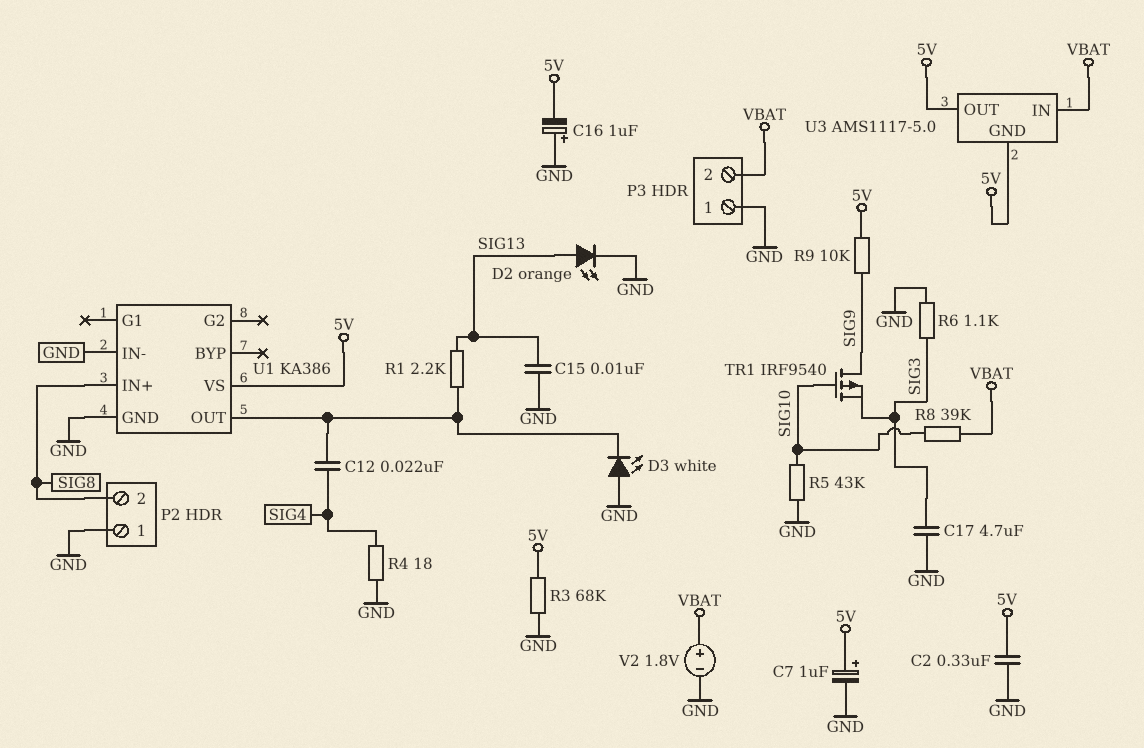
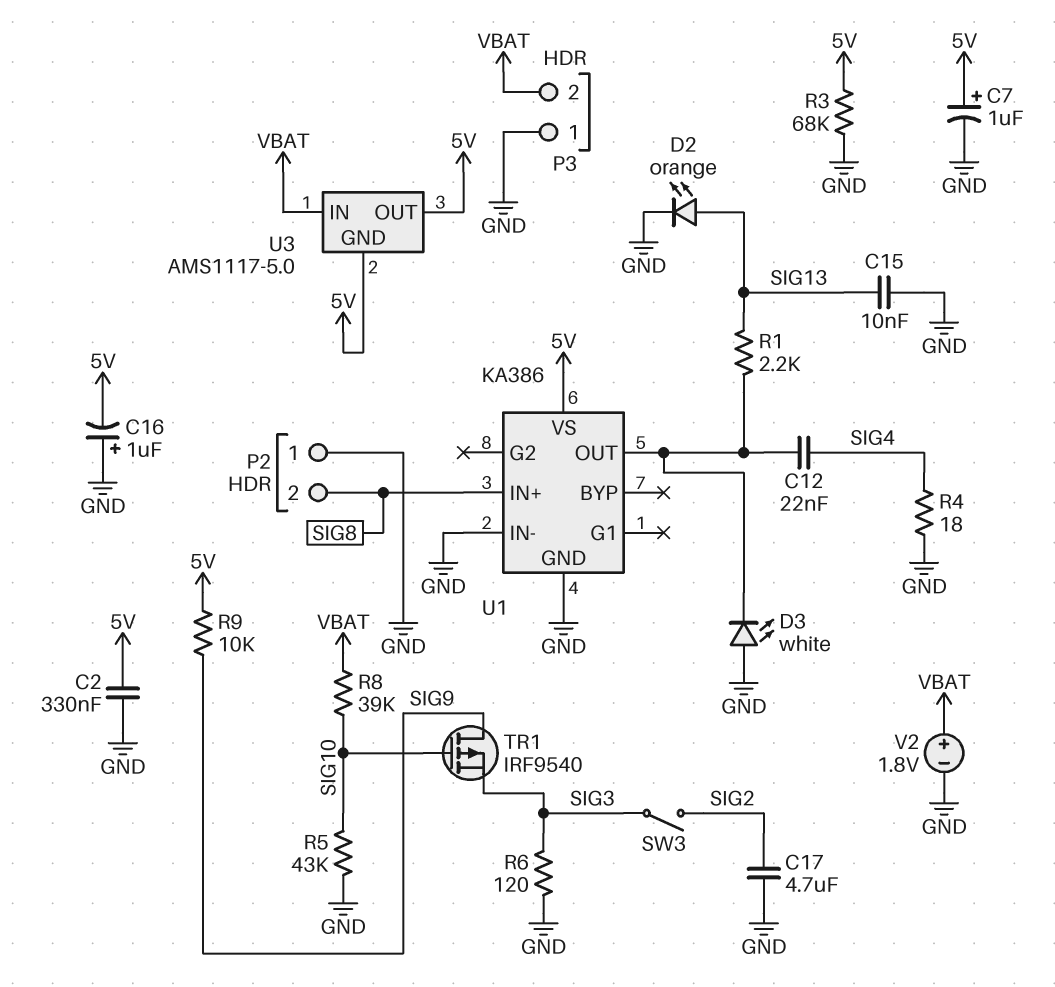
C17: 4.7uF (GND, SIG3) -> 4.7uF (GND, SIG2)
R6: 1.1k (GND, SIG3) -> 120 (GND, SIG3)
SW3: none -> switch (SIG2, SIG3)

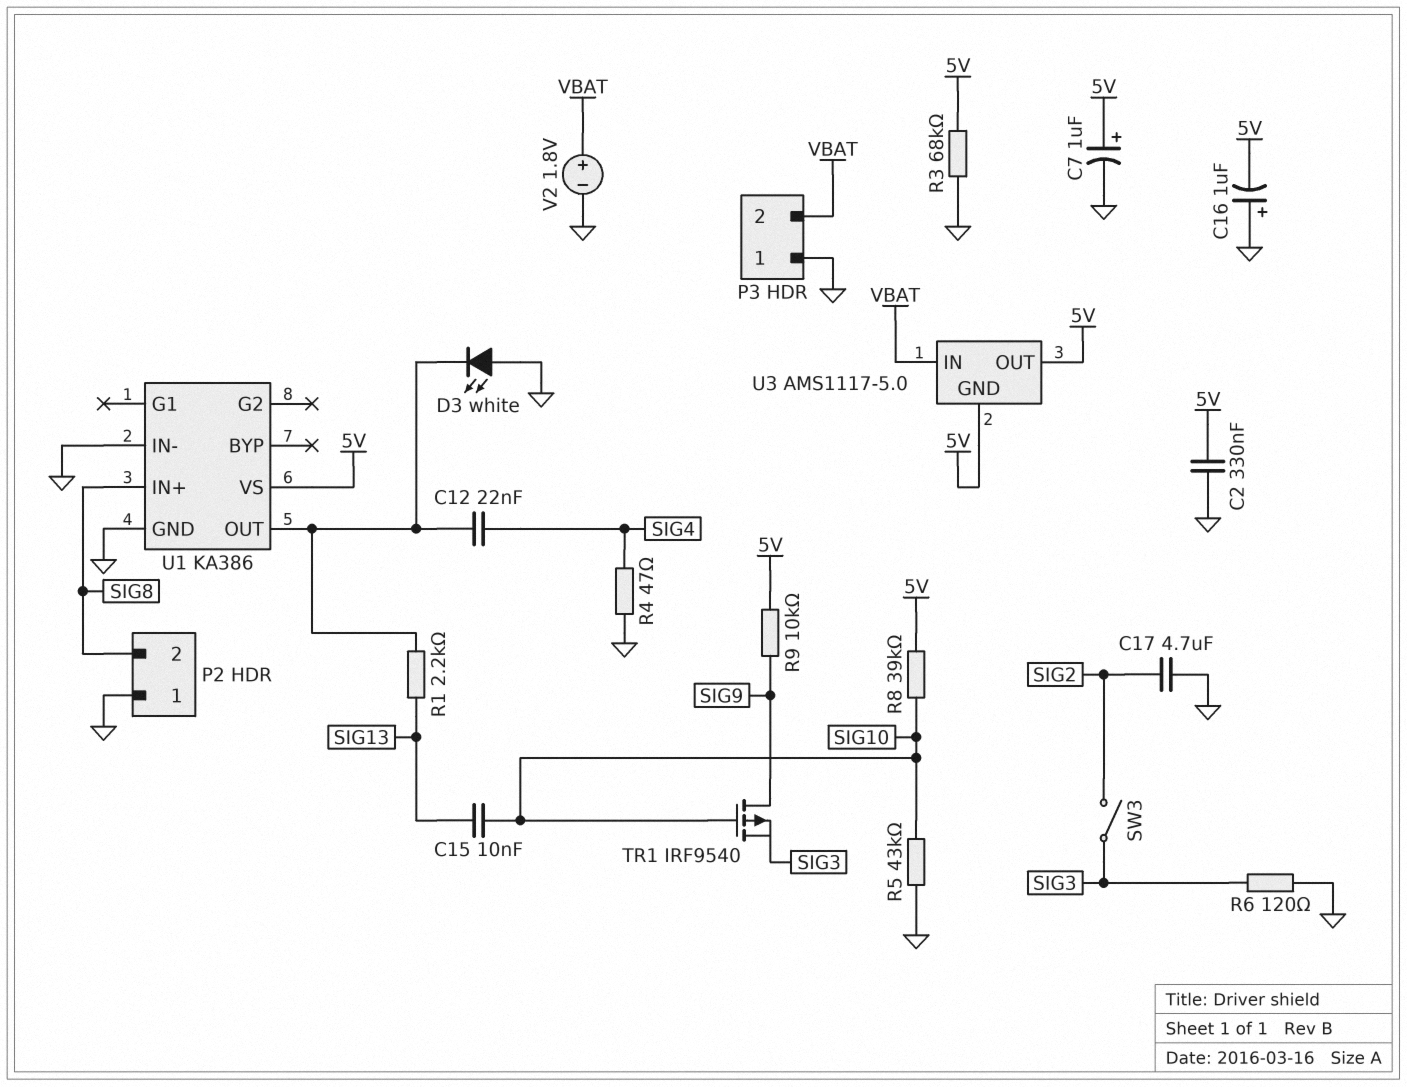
C15: 10nF (GND, SIG13) -> 10nF (SIG10, SIG13)
D2: LED orange (A SIG13, K GND) -> none
R4: 18 (GND, SIG4) -> 47 (GND, SIG4)
R8: 39k (SIG10, VBAT) -> 39k (5V, SIG10)

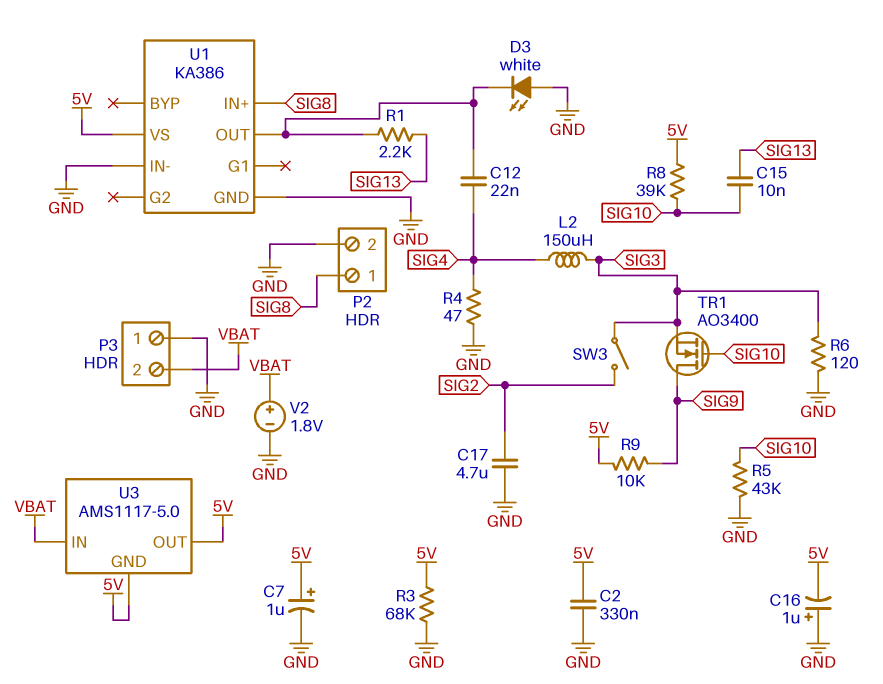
L2: none -> 150uH (SIG3, SIG4)
P2 pin 1: GND -> SIG8
P2 pin 2: SIG8 -> GND
TR1: PMOS IRF9540 (G SIG10, D SIG9, S SIG3) -> NMOS AO3400 (G SIG10, D SIG9, S SIG3)

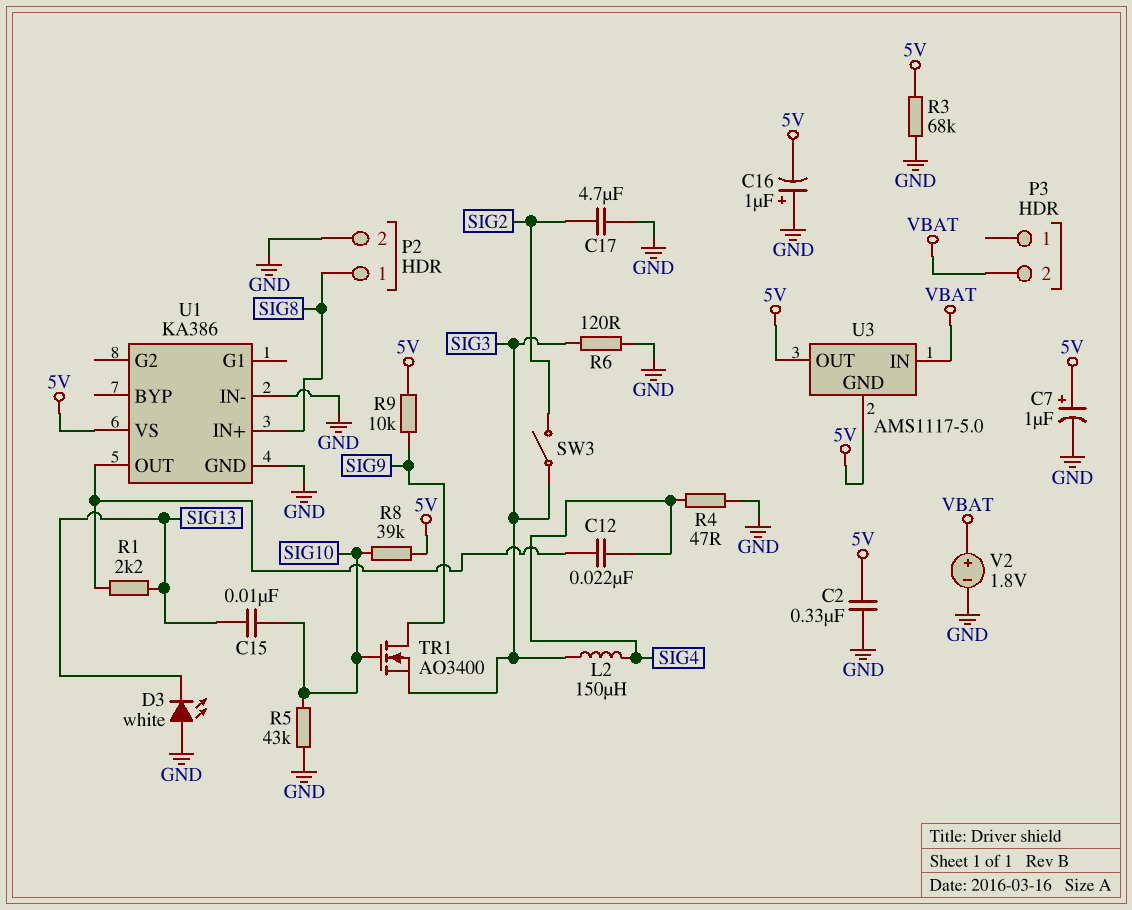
D3: LED white (A GND, K U1/OUT) -> LED white (A GND, K SIG13)
P3 pin 1: GND -> none

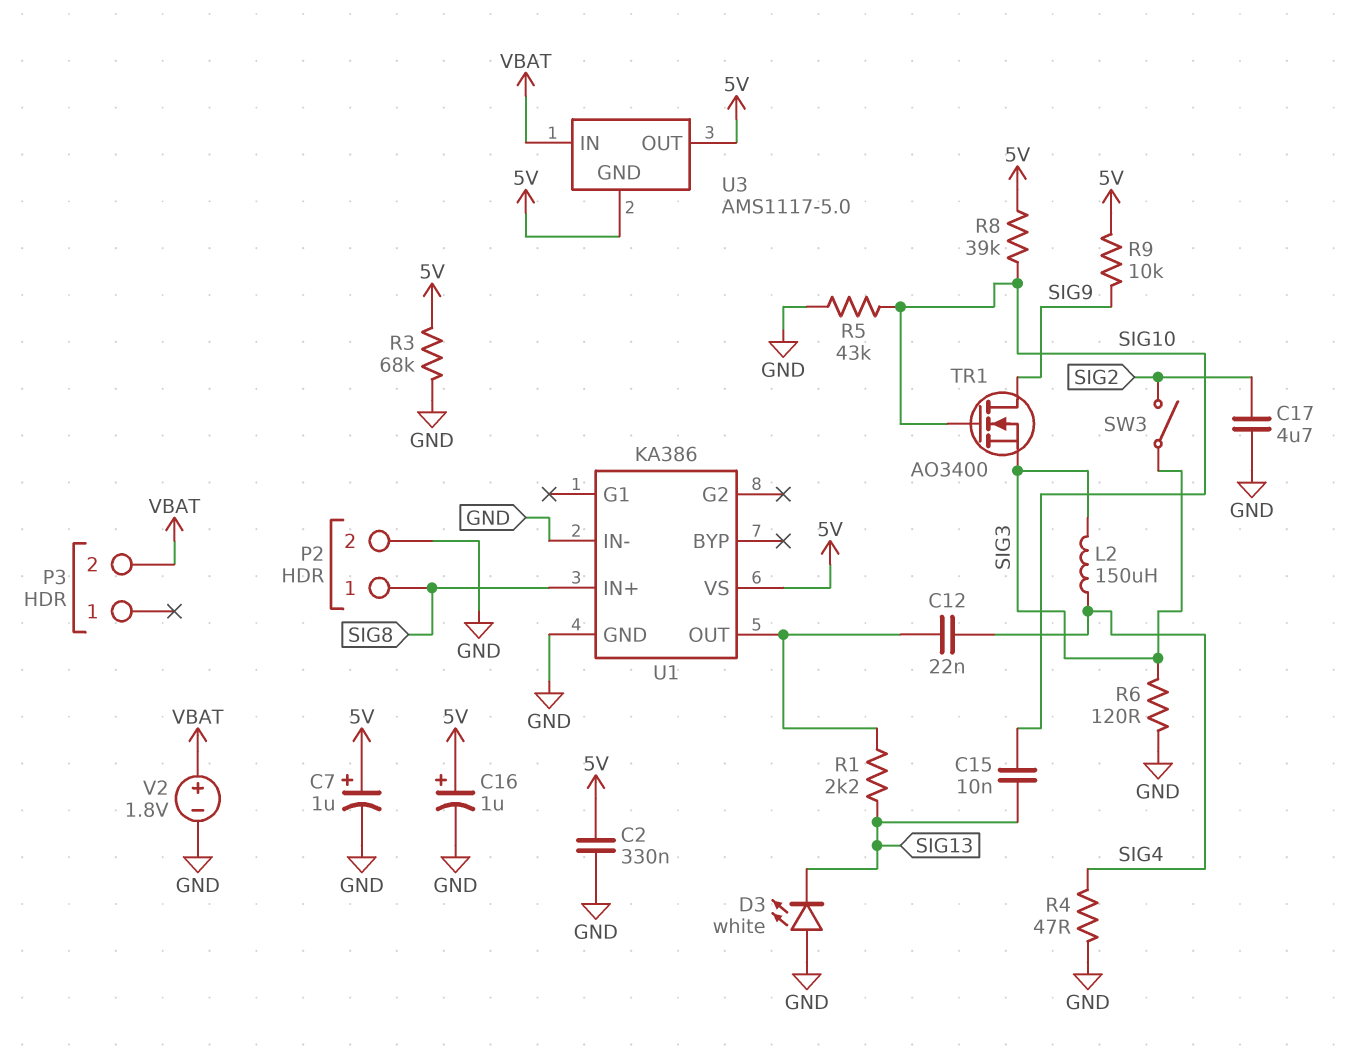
C16: 1uF (plus GND, minus 5V) -> 1uF (plus 5V, minus GND)

